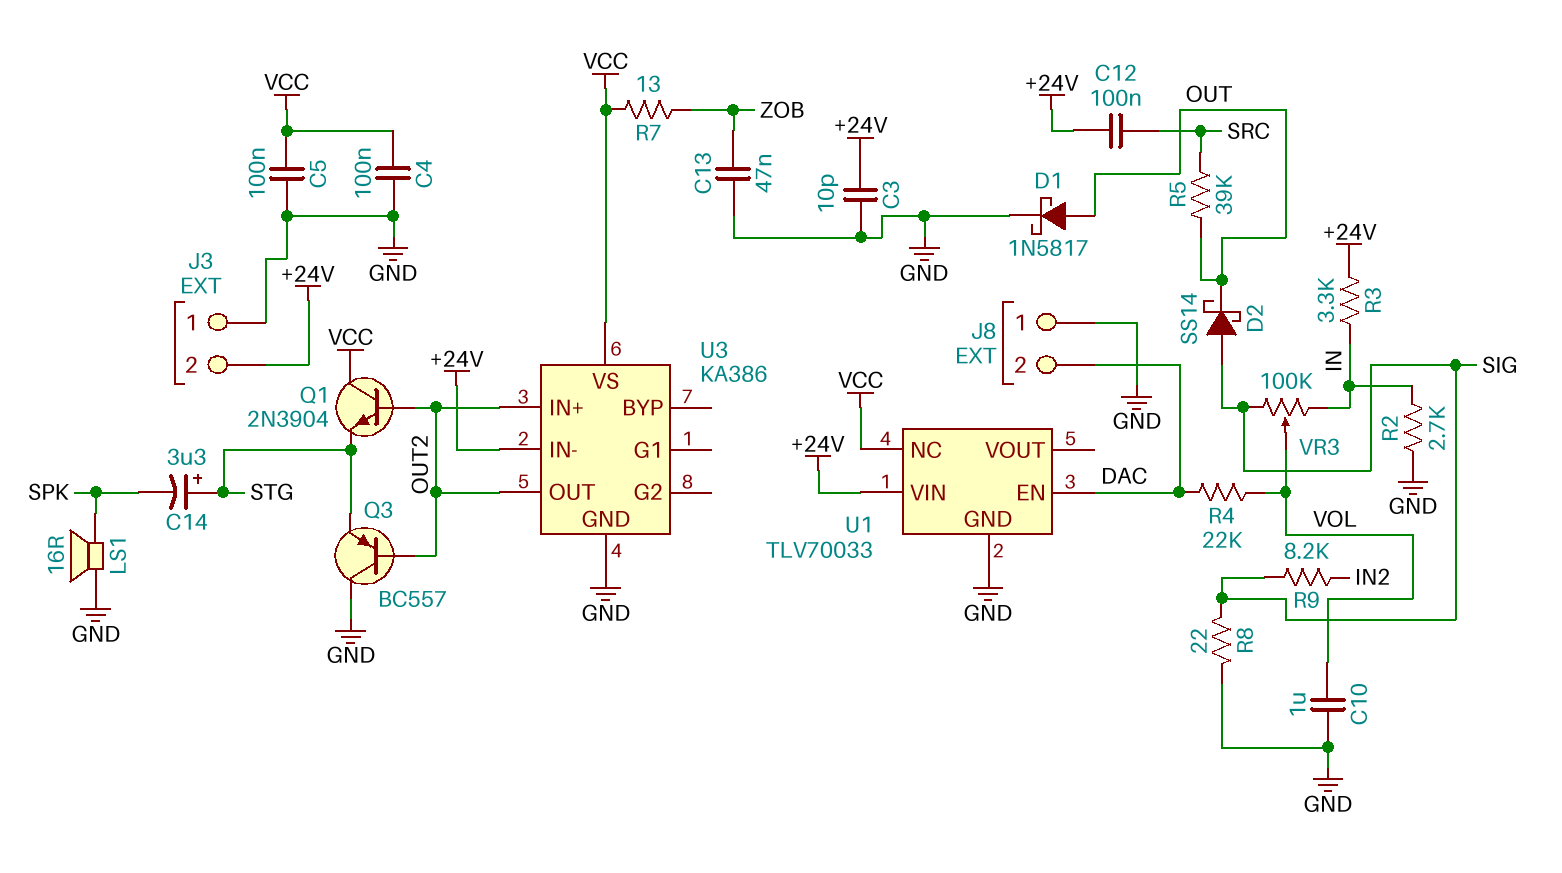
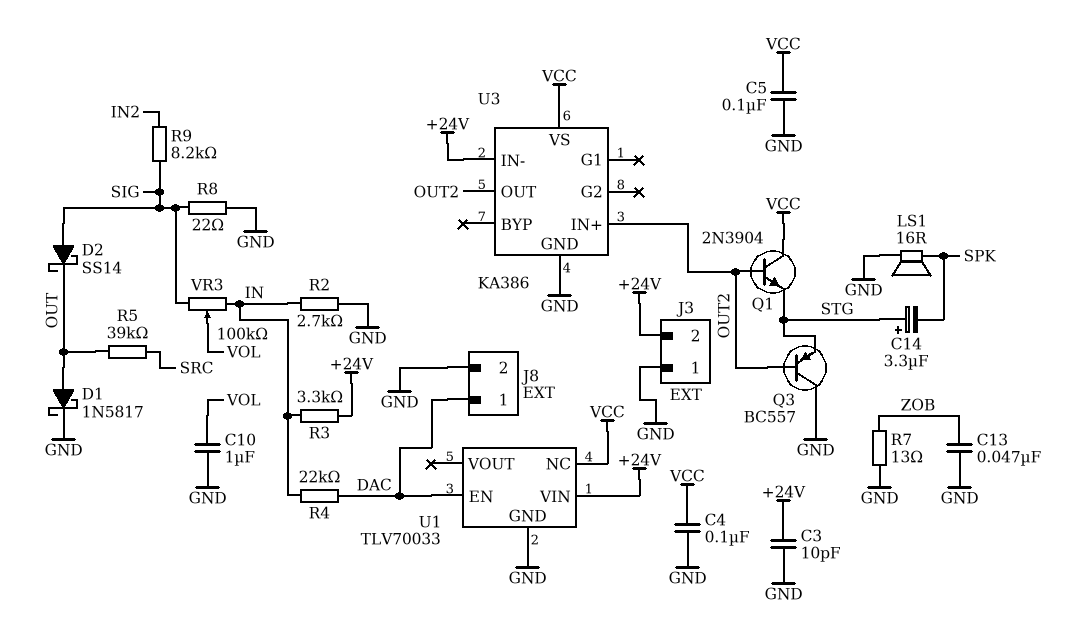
C12: 100nF (+24V, SRC) -> none
J8 pin 1: GND -> DAC
J8 pin 2: DAC -> GND
R4: 22k (DAC, VOL) -> 22k (DAC, IN)
R7: 13 (VCC, ZOB) -> 13 (GND, ZOB)

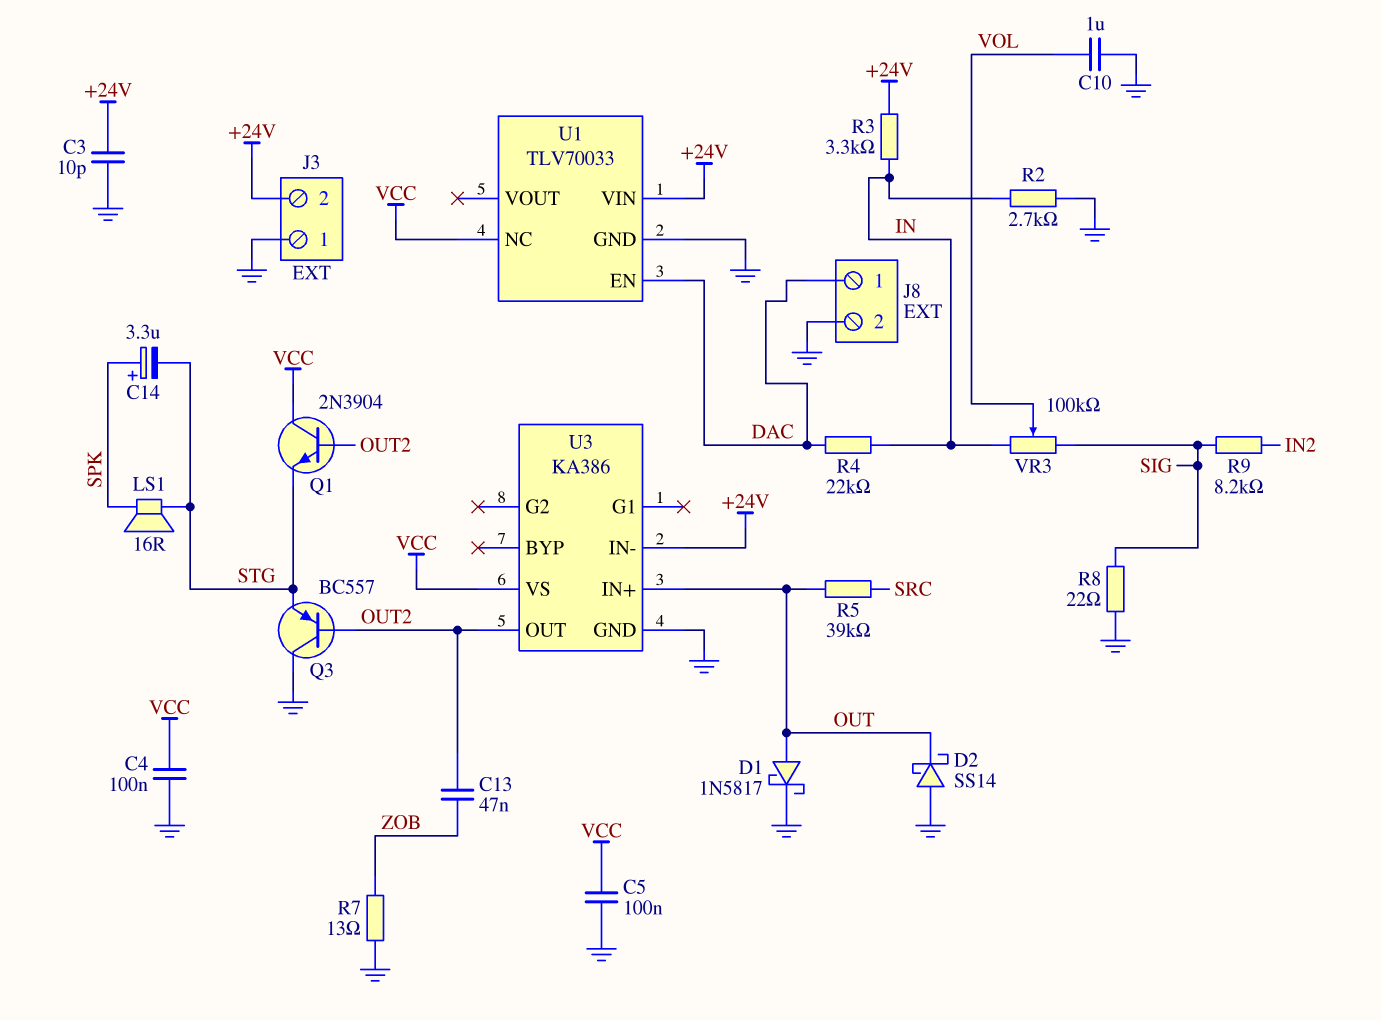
C13: 47nF (GND, ZOB) -> 47nF (OUT2, ZOB)
C14: 3.3uF (plus STG, minus SPK) -> 3.3uF (plus SPK, minus STG)
D2: schottky SS14 (A SIG, K OUT) -> schottky SS14 (A GND, K OUT)
LS1: speaker 16R (GND, SPK) -> speaker 16R (SPK, STG)
U3 pin IN+: OUT2 -> OUT

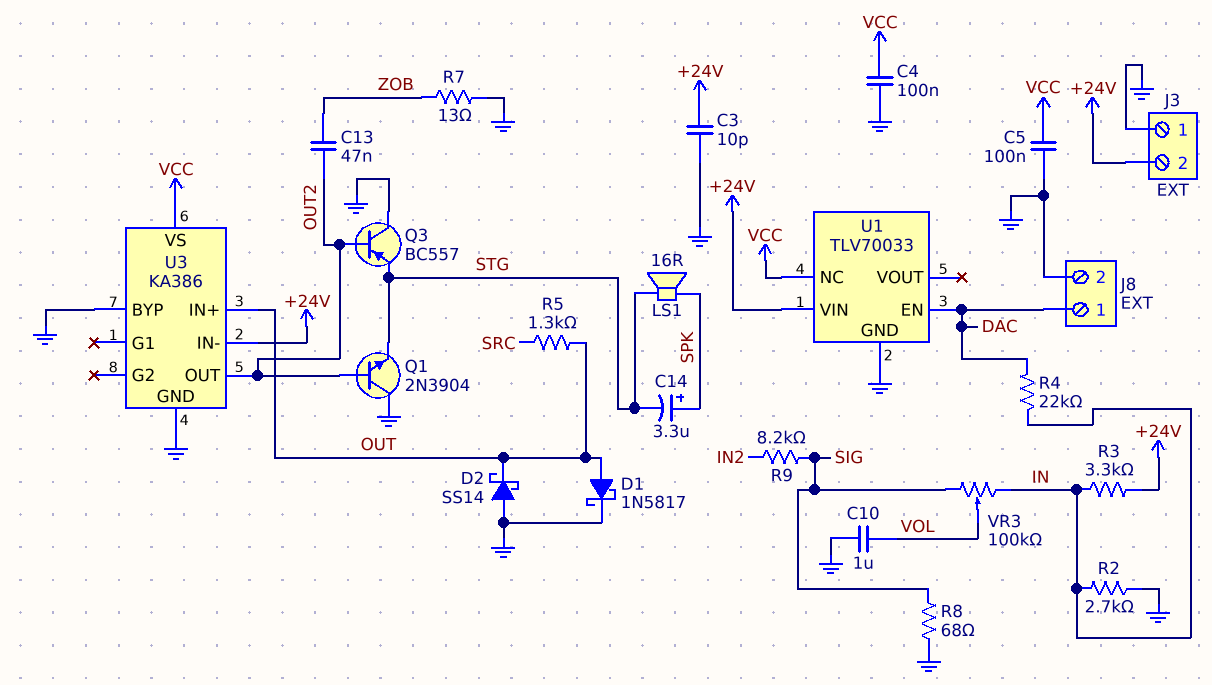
Q1: NPN 2N3904 (B OUT2, C VCC, E STG) -> NPN 2N3904 (B OUT2, C GND, E STG)
R5: 39k (OUT, SRC) -> 1.3k (OUT, SRC)
R8: 22 (GND, SIG) -> 68 (GND, SIG)
U3 pin BYP: none -> GND

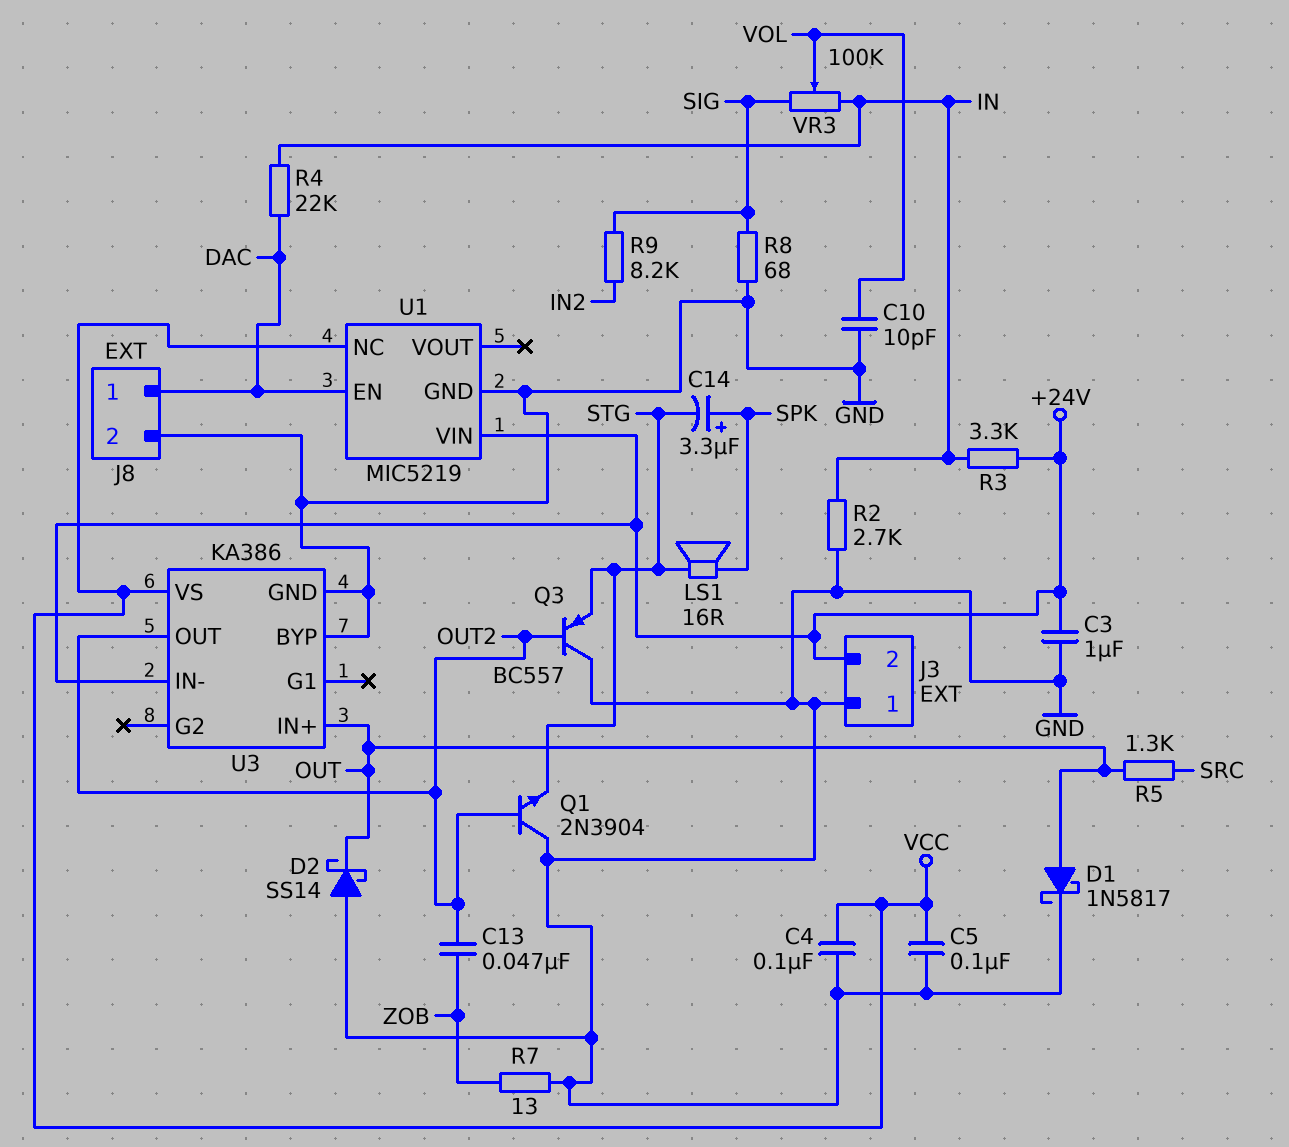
C3: 10pF (+24V, GND) -> 1uF (+24V, GND)
C10: 1uF (GND, VOL) -> 10pF (GND, VOL)
U1: TLV70033 -> MIC5219

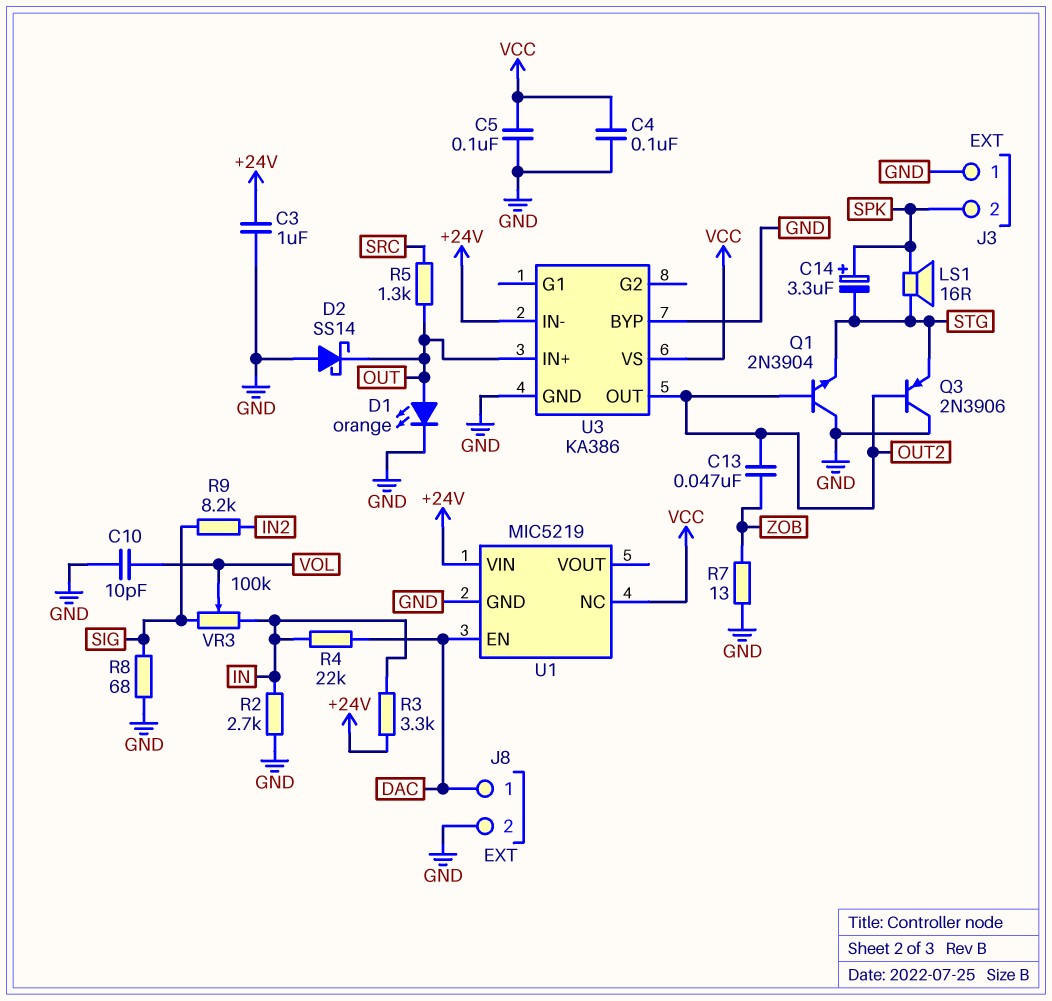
D1: schottky 1N5817 (A OUT, K GND) -> LED orange (A OUT, K GND)
J3 pin 2: +24V -> SPK
Q3: PNP BC557 (B OUT2, C GND, E STG) -> PNP 2N3906 (B OUT2, C GND, E STG)

